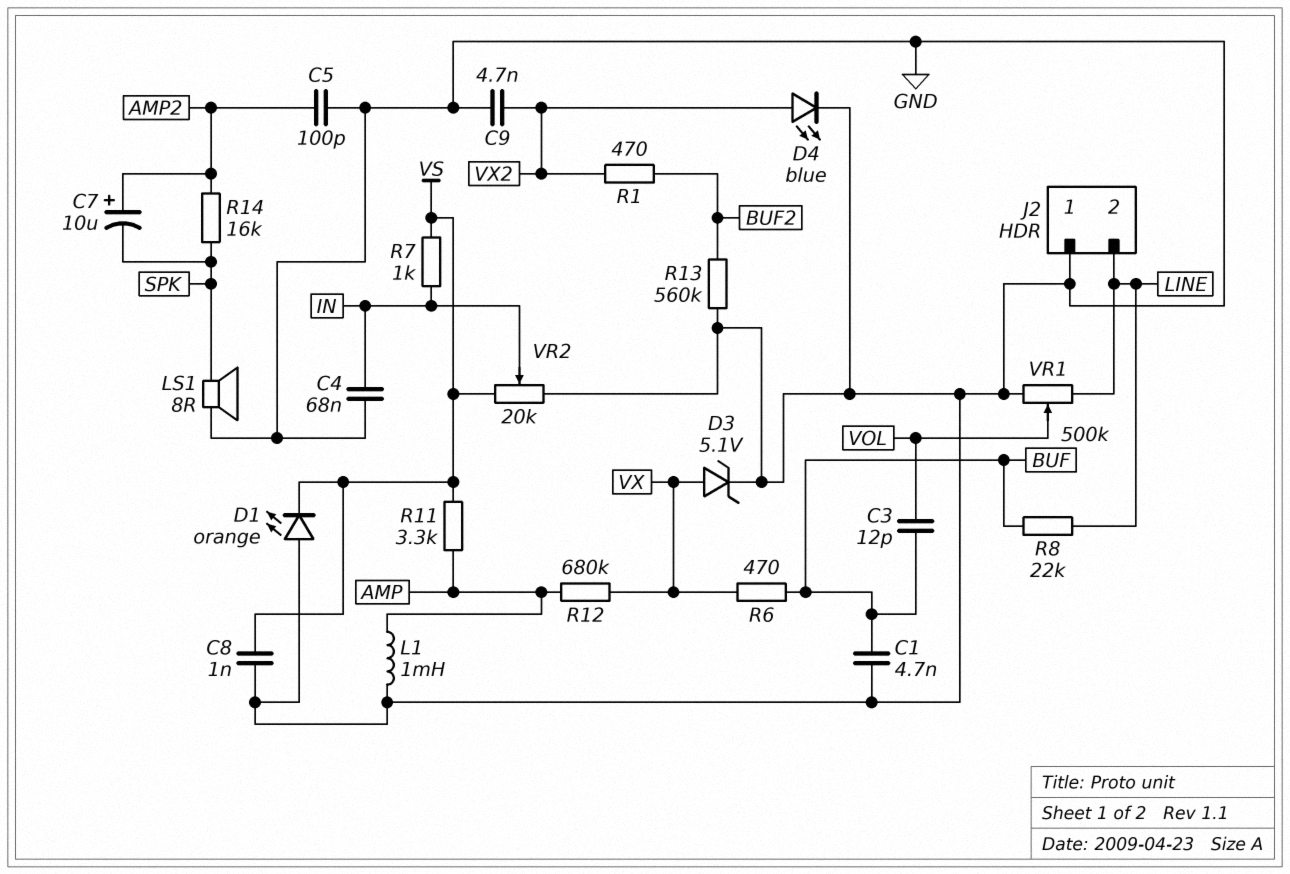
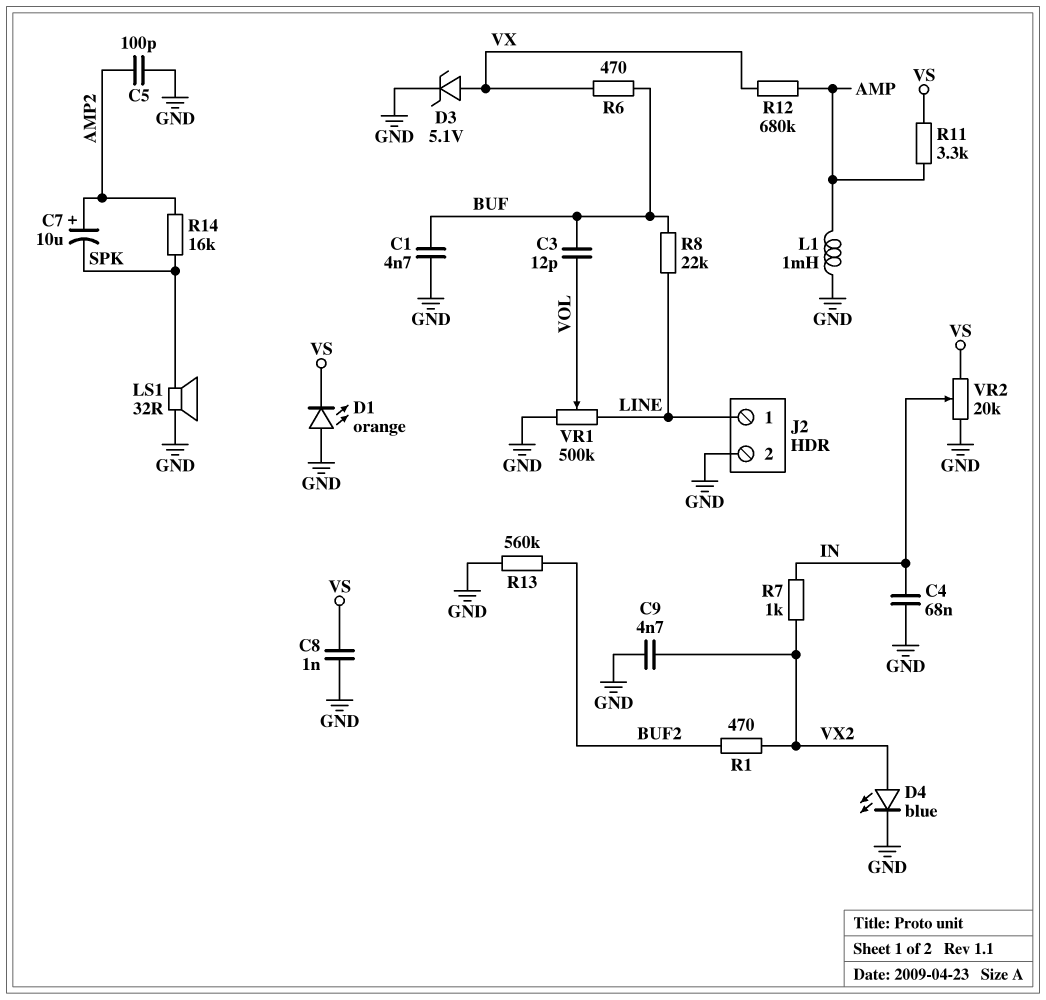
J2 pin 1: GND -> LINE
J2 pin 2: LINE -> GND
LS1: speaker 8R (GND, SPK) -> speaker 32R (GND, SPK)
R7: 1k (IN, VS) -> 1k (IN, VX2)

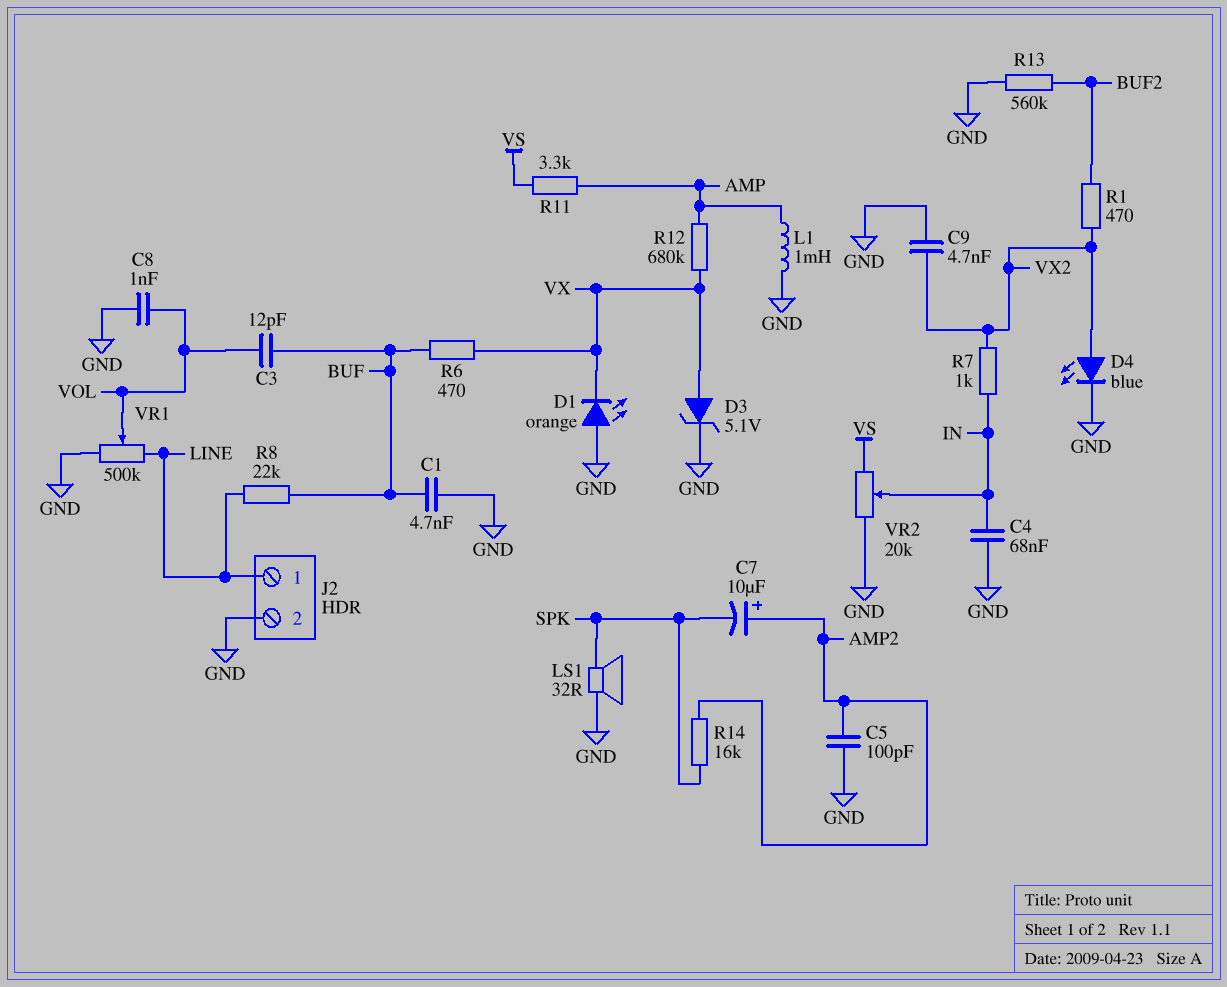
C8: 1nF (GND, VS) -> 1nF (GND, VOL)
D1: LED orange (A GND, K VS) -> LED orange (A GND, K VX)

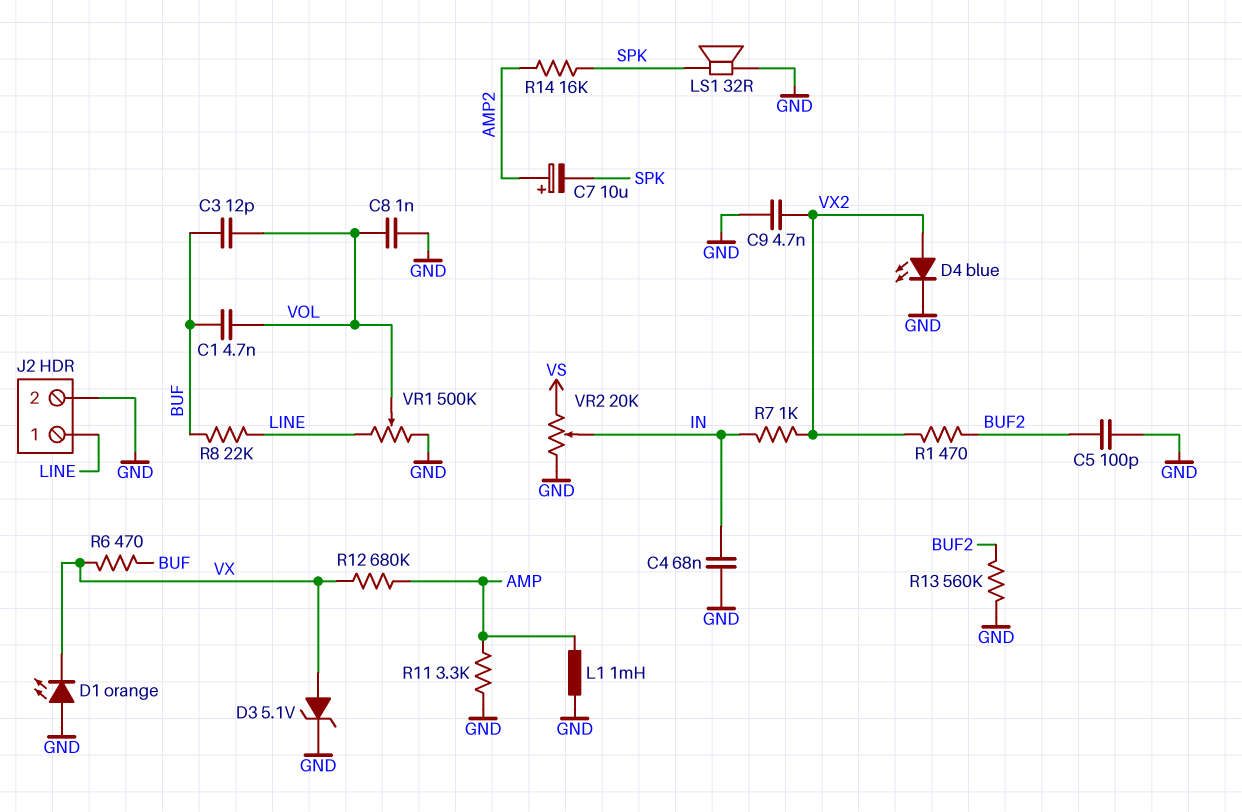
C1: 4.7nF (BUF, GND) -> 4.7nF (BUF, VOL)
C5: 100pF (AMP2, GND) -> 100pF (BUF2, GND)
R11: 3.3k (AMP, VS) -> 3.3k (AMP, GND)

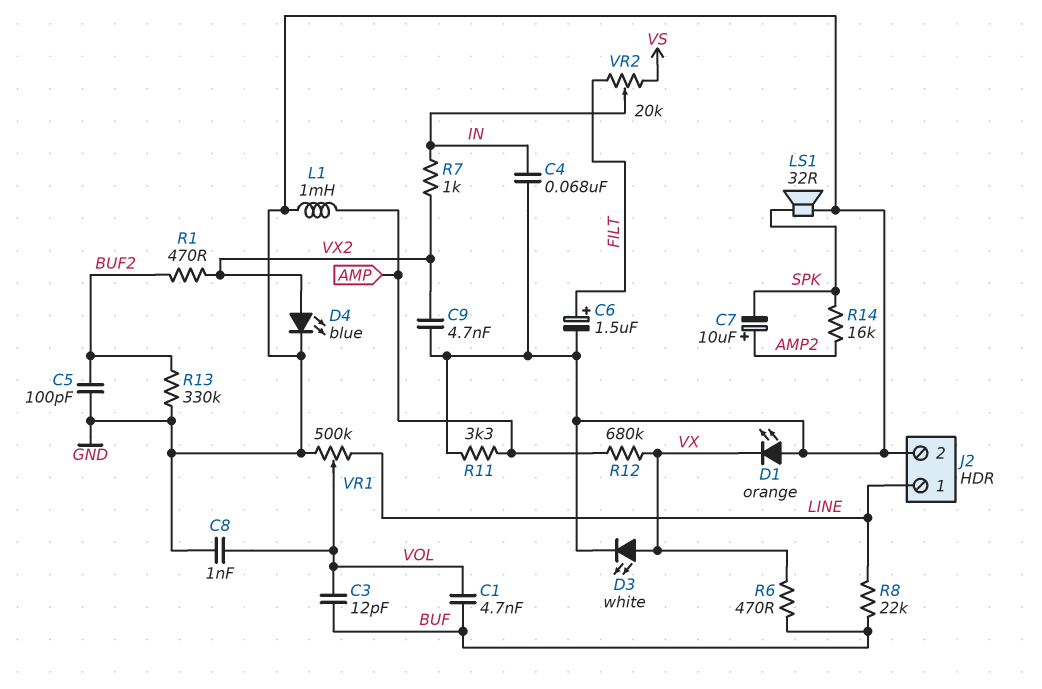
C6: none -> 1.5uF (plus FILT, minus GND)
D3: zener 5.1V (A VX, K GND) -> LED white (A VX, K GND)
R13: 560k (BUF2, GND) -> 330k (BUF2, GND)
VR2: 20k (GND, VS, wiper IN) -> 20k (FILT, VS, wiper IN)

